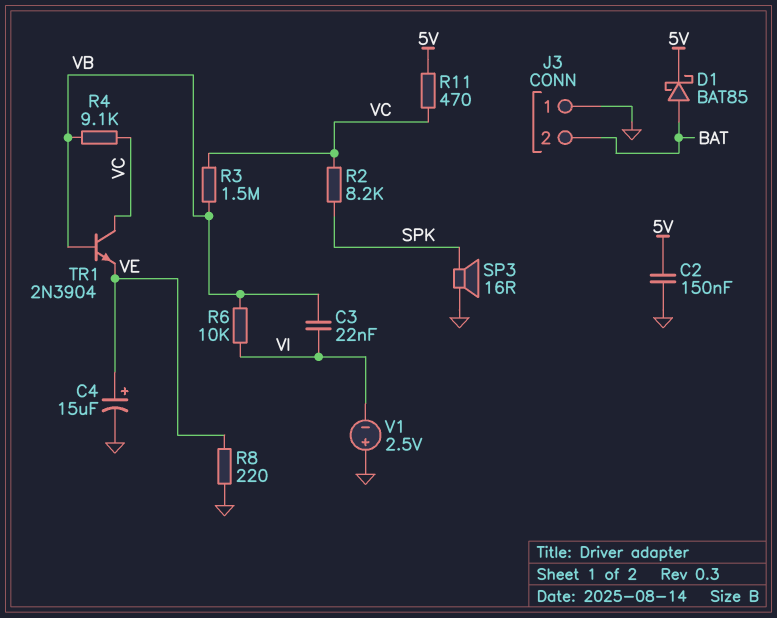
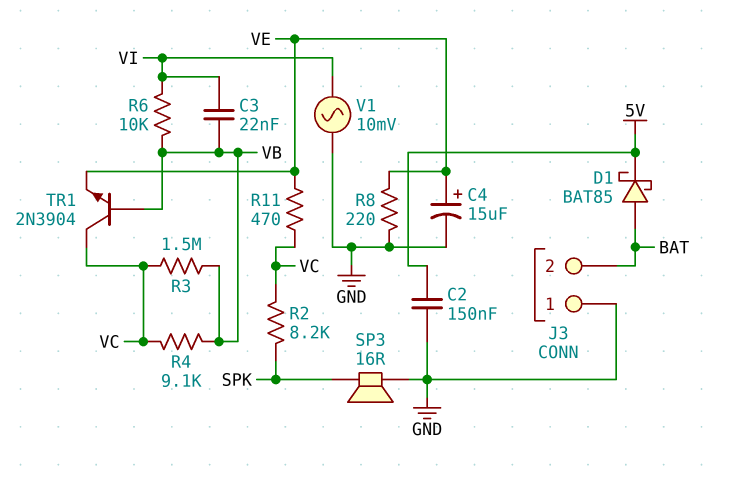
R11: 470 (5V, VC) -> 470 (VC, VE)
V1: 2.5V (plus GND, minus VI) -> AC 10mV (GND, VI)

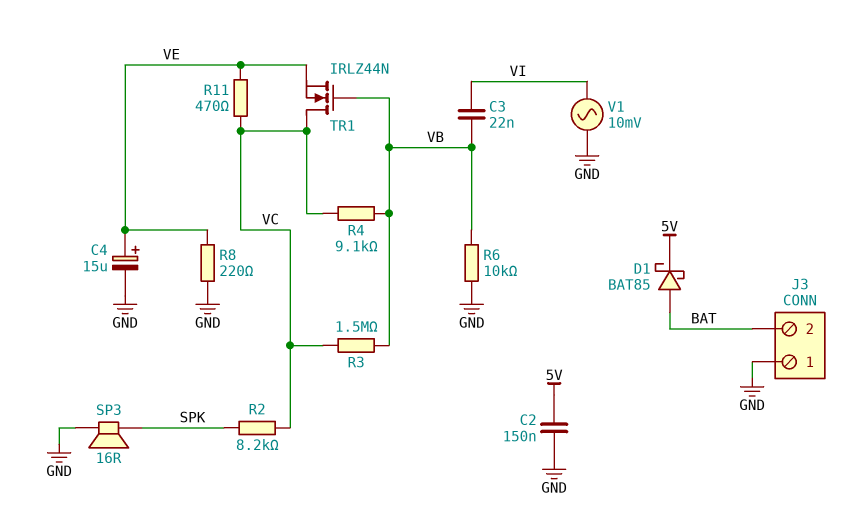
R6: 10k (VB, VI) -> 10k (GND, VB)
TR1: NPN 2N3904 (B VB, C VC, E VE) -> NMOS IRLZ44N (G VB, D VC, S VE)

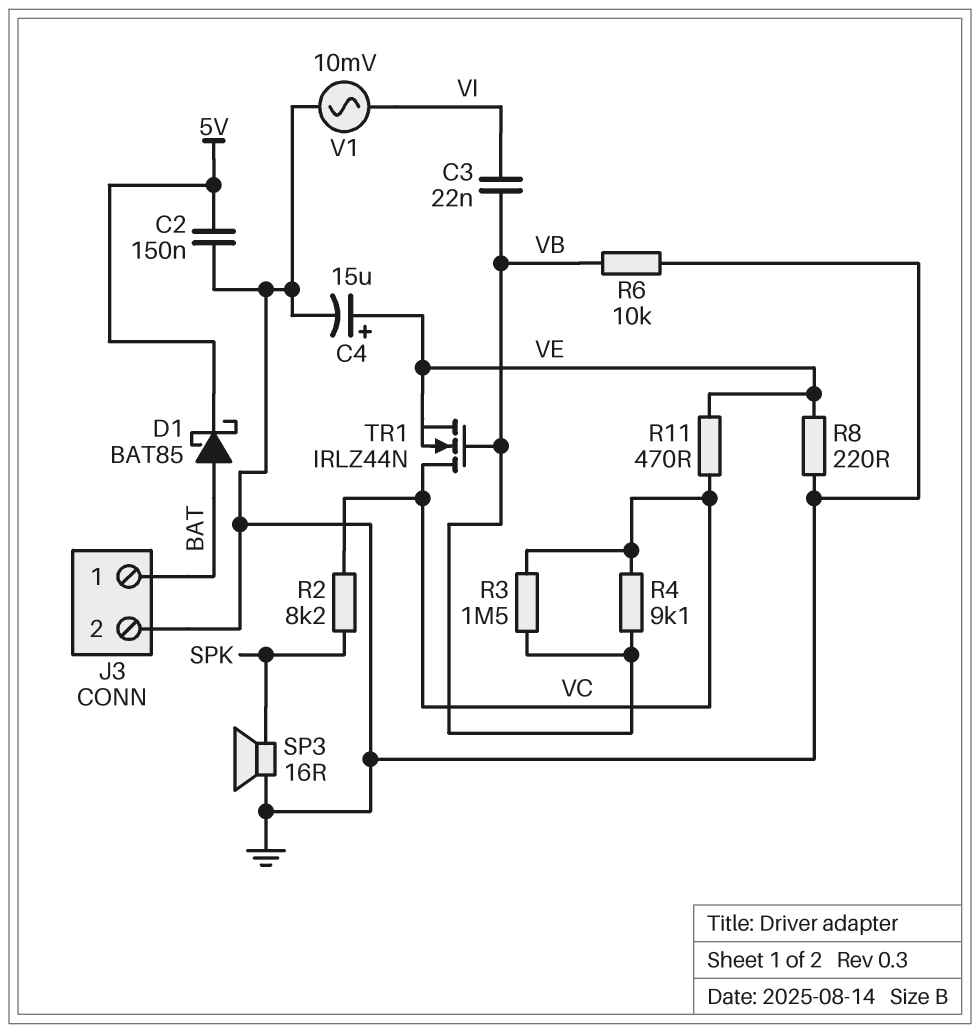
J3 pin 1: GND -> BAT
J3 pin 2: BAT -> GND

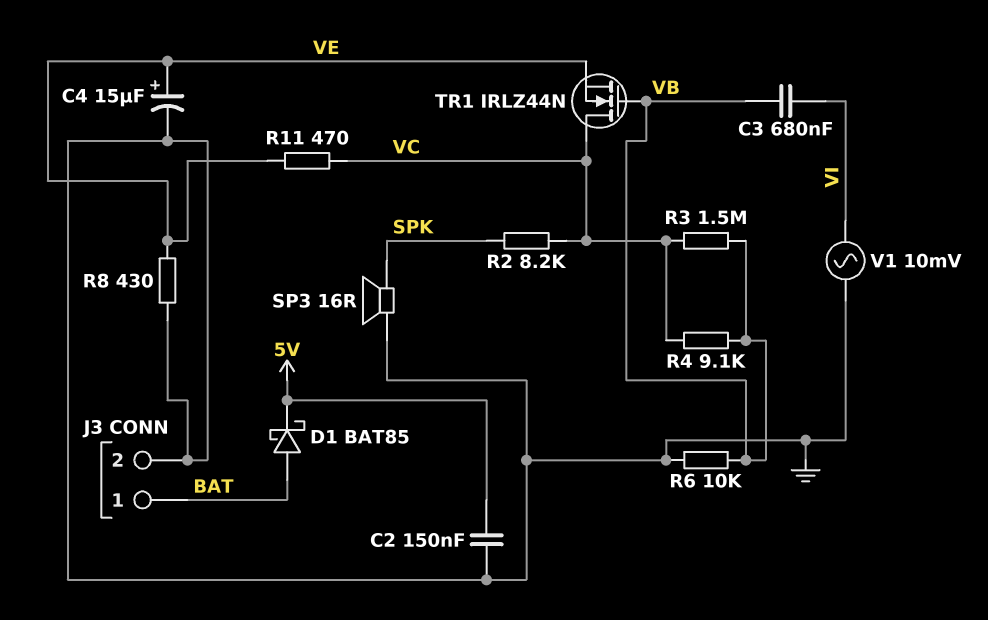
C3: 22nF (VB, VI) -> 680nF (VB, VI)
R8: 220 (GND, VE) -> 430 (GND, VE)

